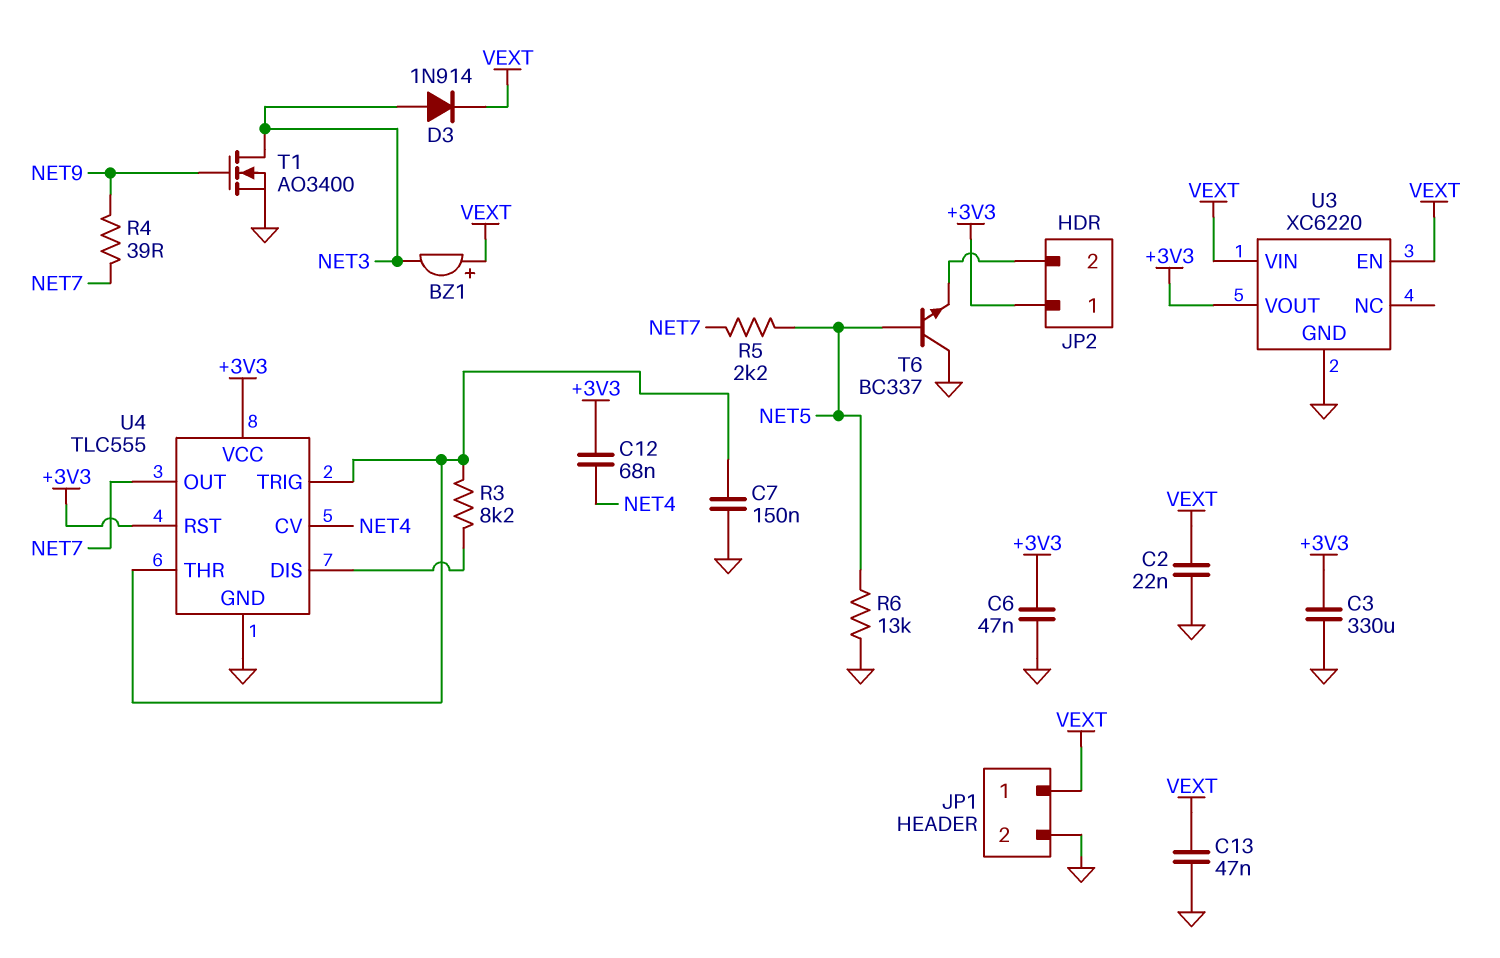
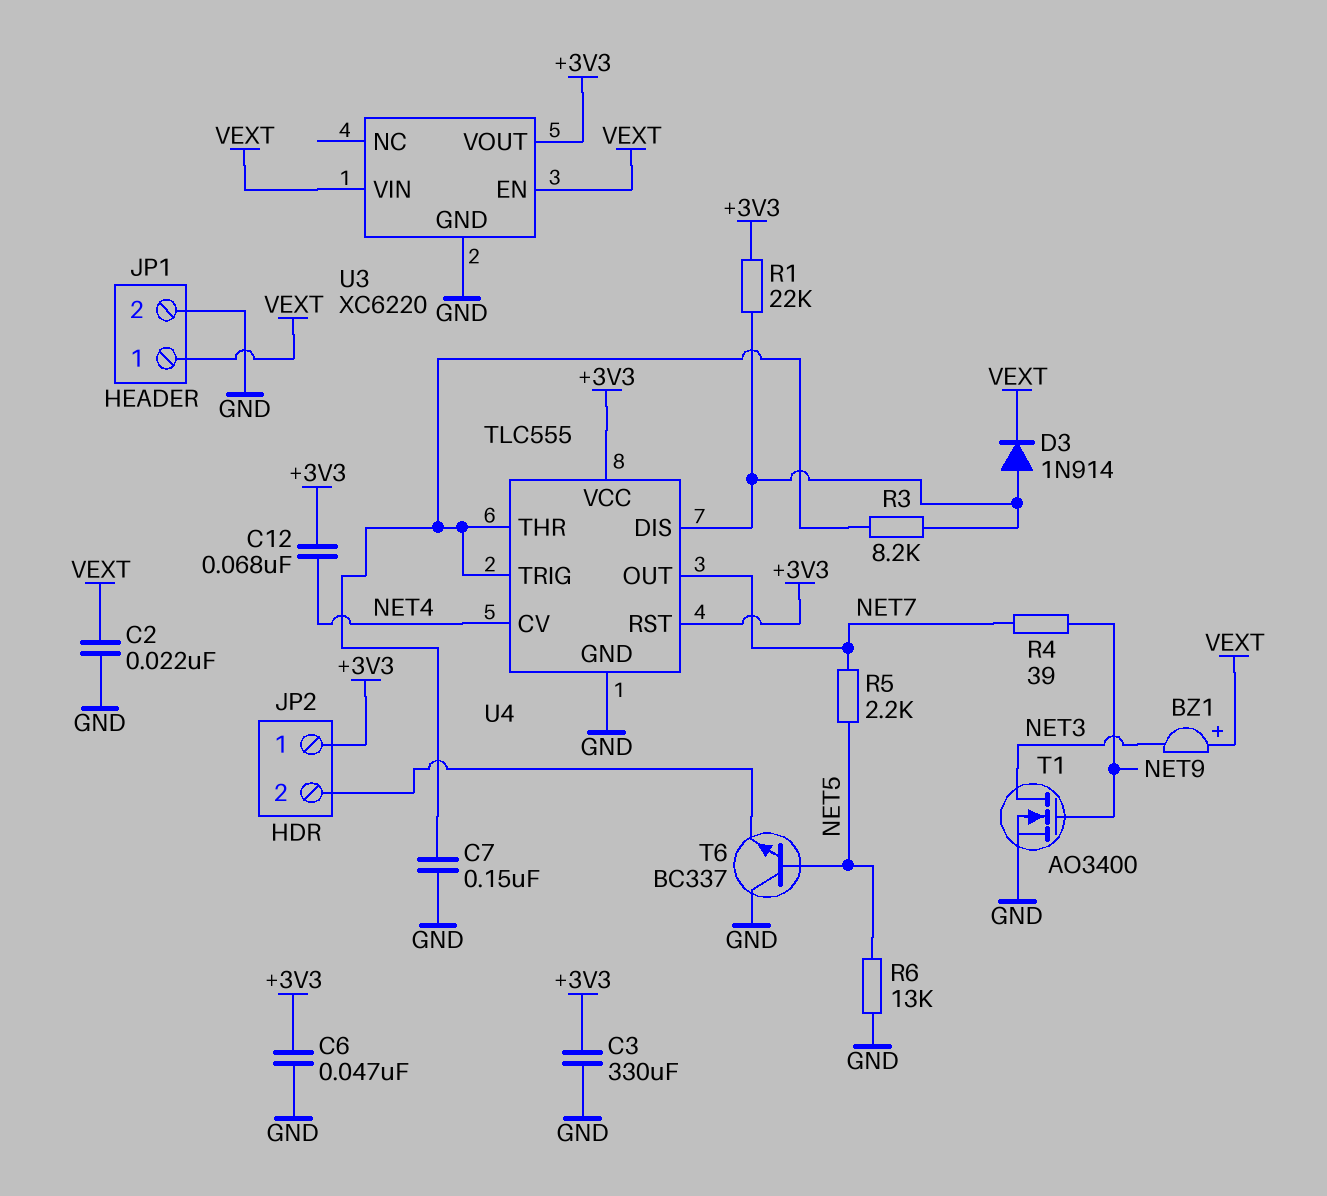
C13: 47nF (GND, VEXT) -> none
D3: diode 1N914 (A NET3, K VEXT) -> diode 1N914 (A U4/DIS, K VEXT)
R1: none -> 22k (+3V3, U4/DIS)

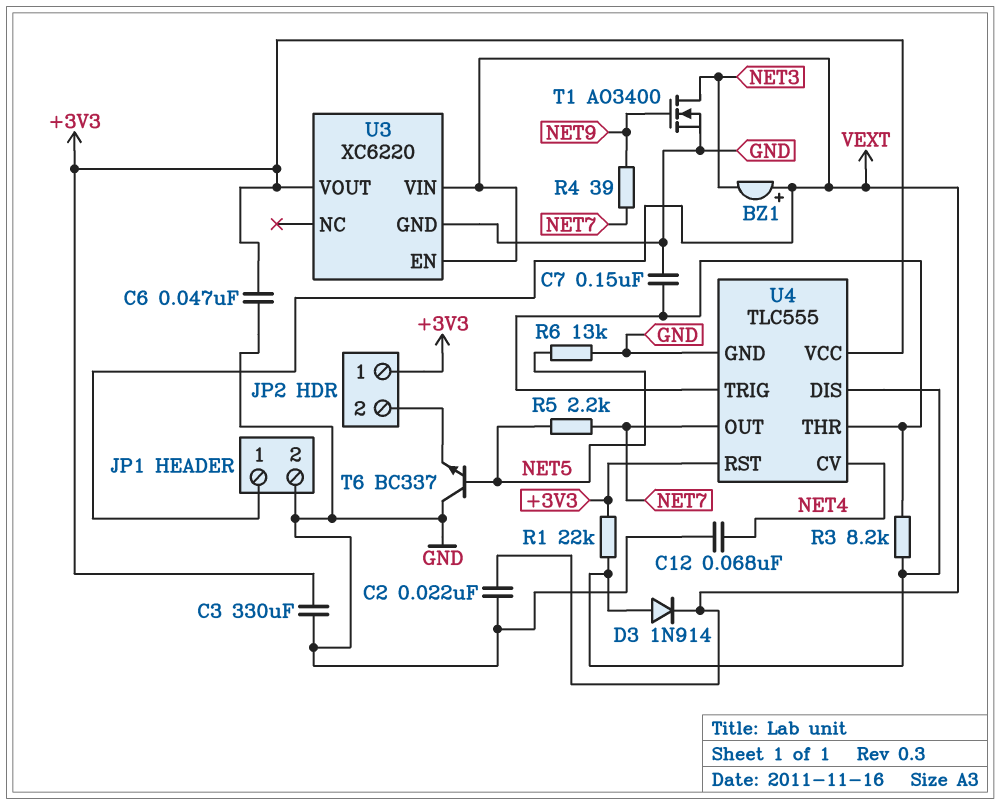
C12: 68nF (+3V3, NET4) -> 68nF (GND, NET4)

